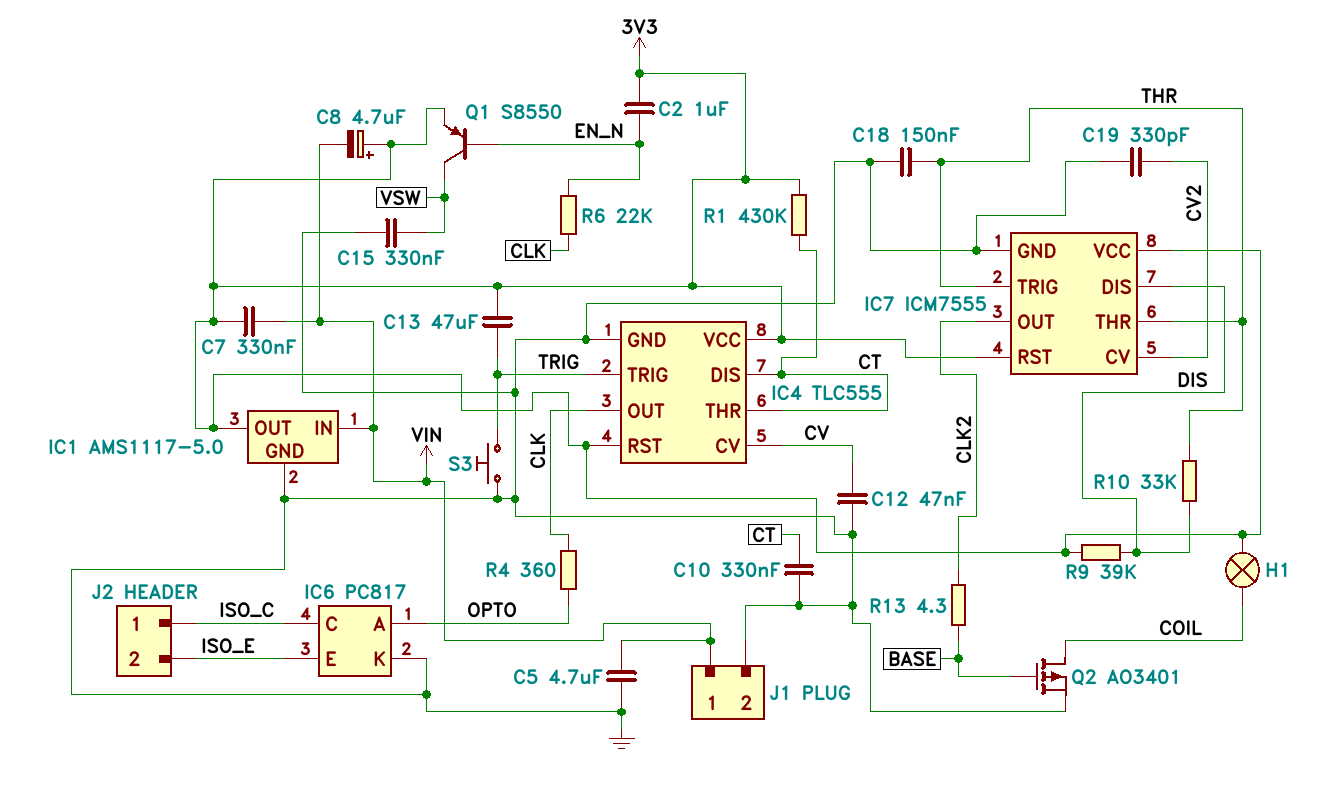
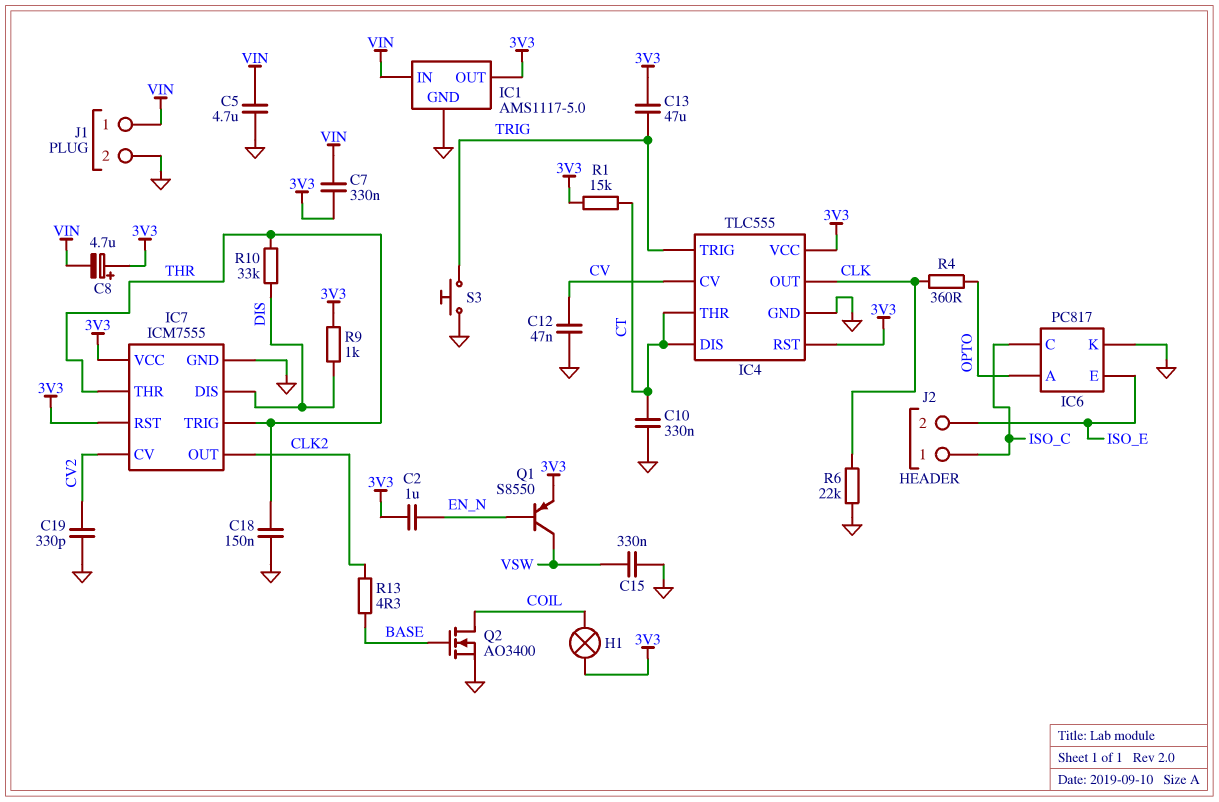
Q2: PMOS AO3401 (G BASE, D COIL, S GND) -> NMOS AO3400 (G BASE, D COIL, S GND)
R1: 430k (3V3, CT) -> 15k (3V3, CT)
R6: 22k (CLK, EN_N) -> 22k (CLK, GND)
R9: 39k (3V3, DIS) -> 1k (3V3, DIS)

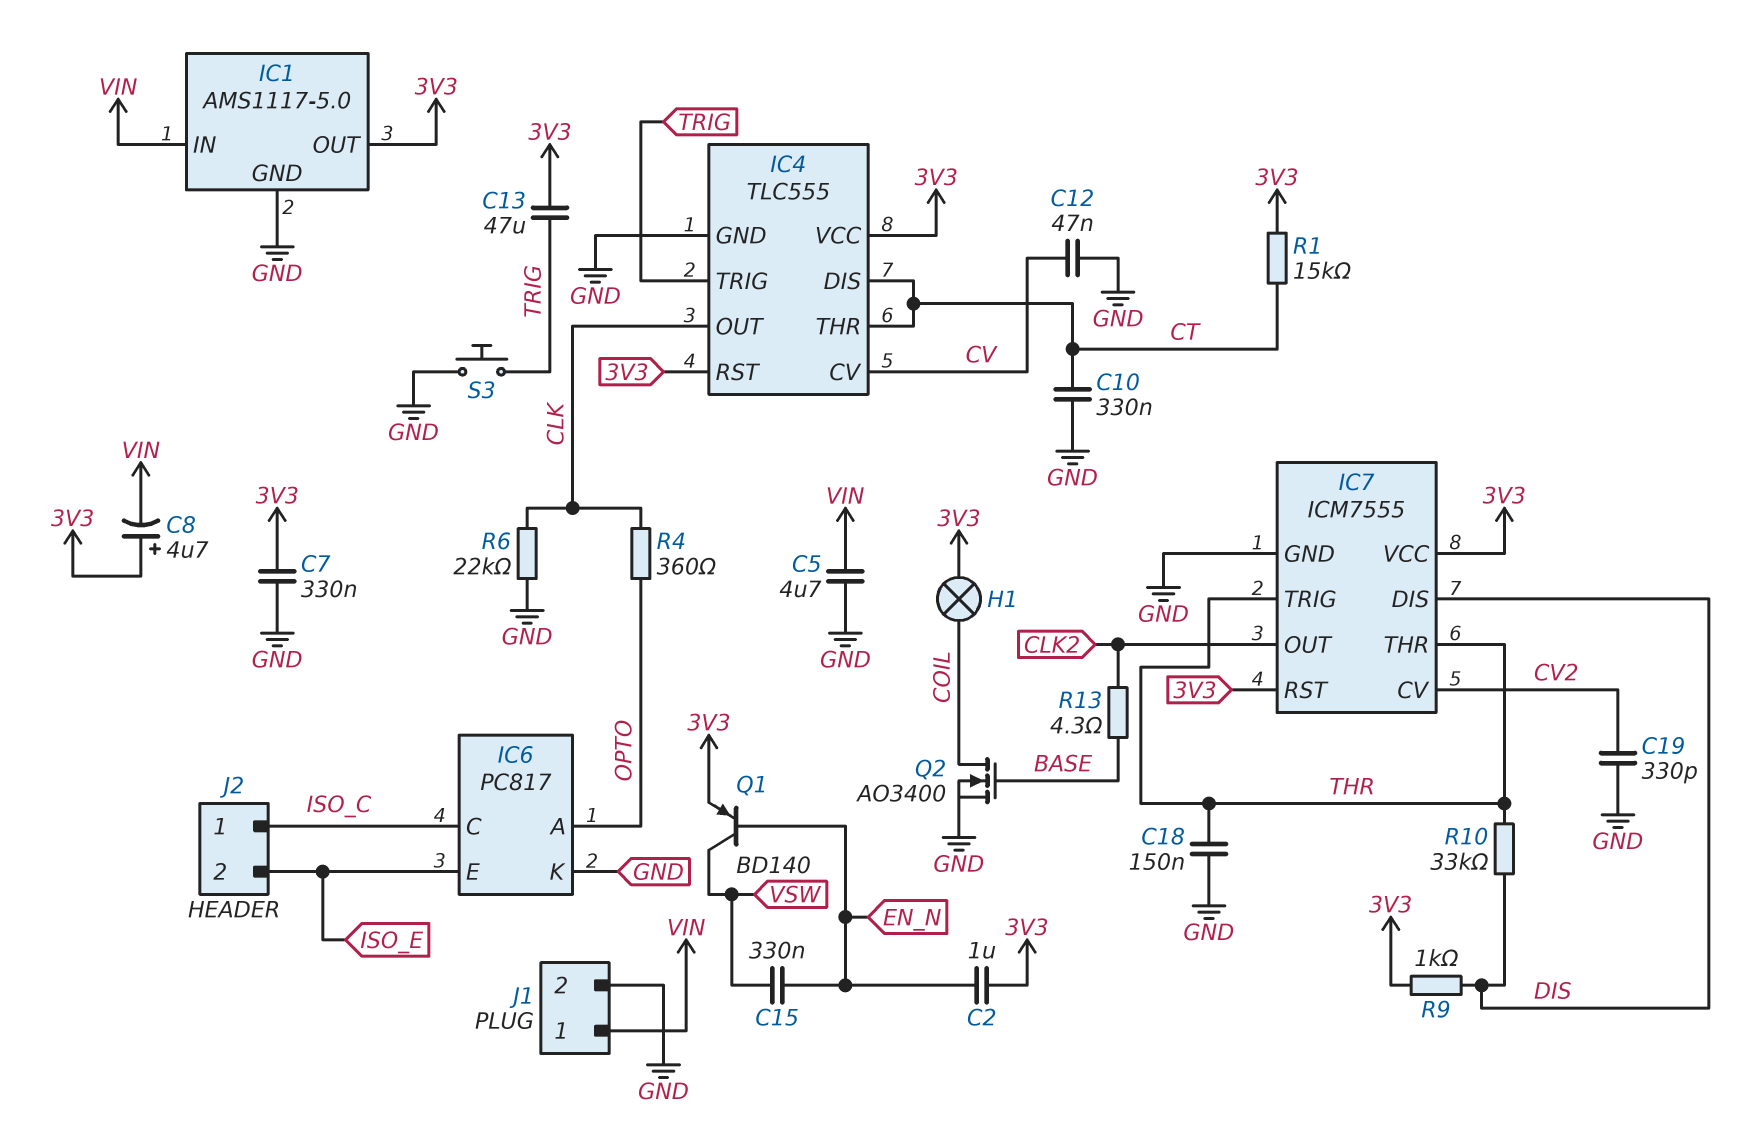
C7: 330nF (3V3, VIN) -> 330nF (3V3, GND)
C15: 330nF (GND, VSW) -> 330nF (EN_N, VSW)
Q1: PNP S8550 (B EN_N, C VSW, E 3V3) -> PNP BD140 (B EN_N, C VSW, E 3V3)

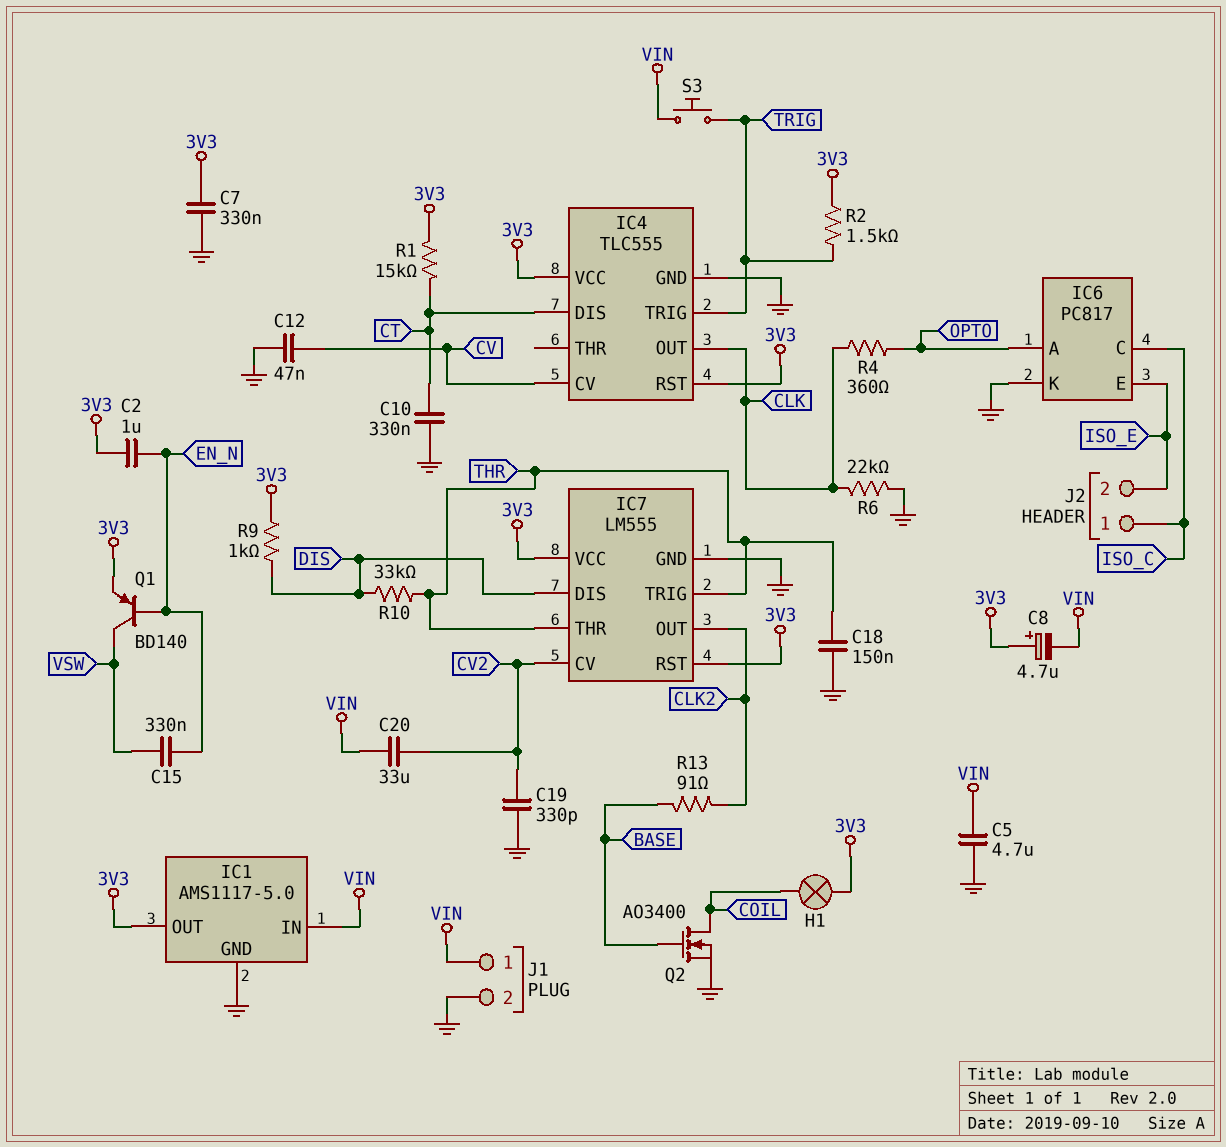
C13: 47uF (3V3, TRIG) -> none
C20: none -> 33uF (CV2, VIN)
IC4 pin THR: CT -> none
IC7: ICM7555 -> LM555
R2: none -> 1.5k (3V3, TRIG)
R13: 4.3 (BASE, CLK2) -> 91 (BASE, CLK2)
S3: button (GND, TRIG) -> button (TRIG, VIN)

